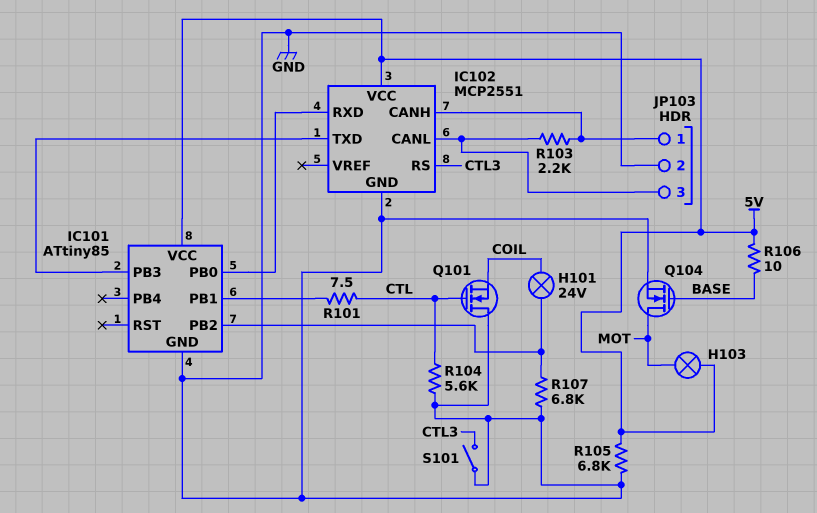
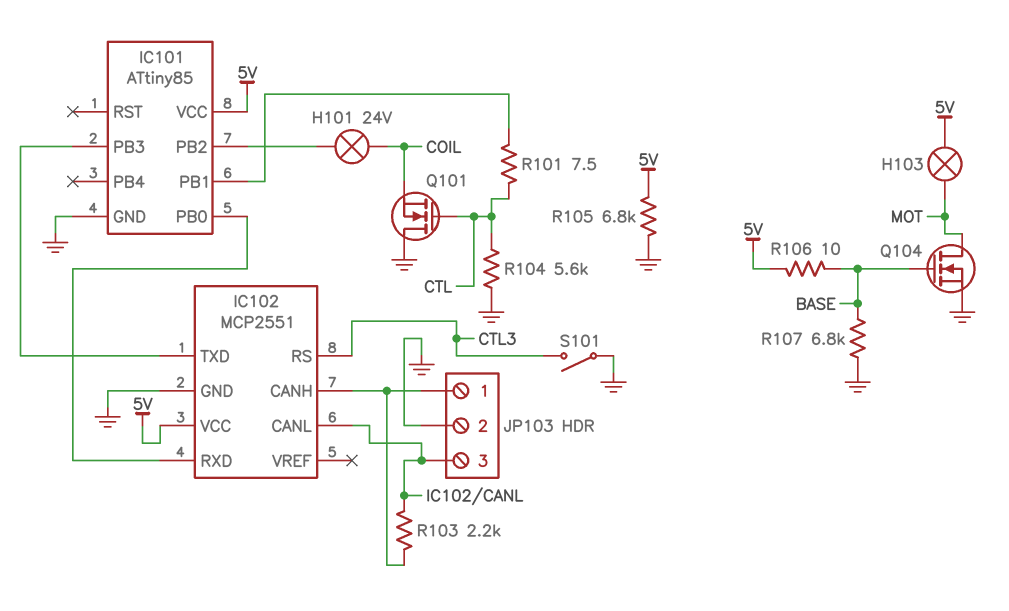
R107: 6.8k (GND, IC101/PB2) -> 6.8k (BASE, GND)

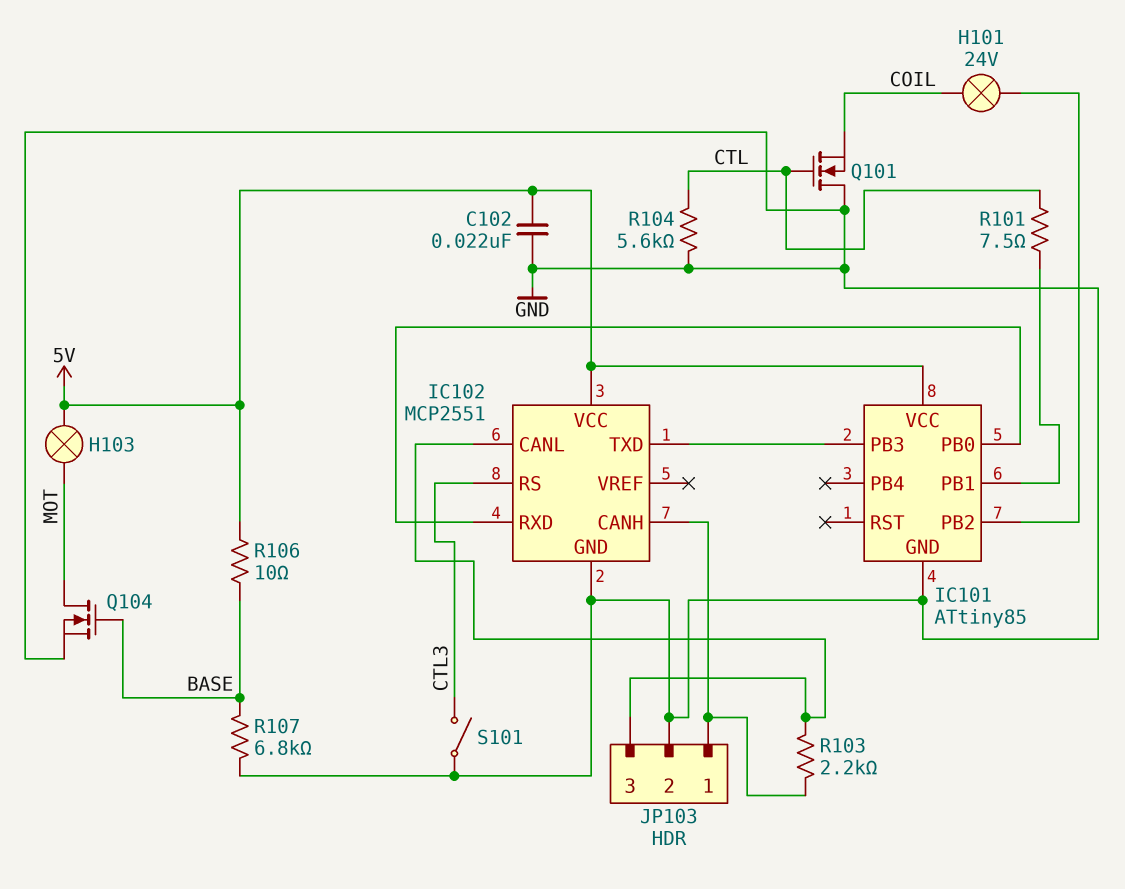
C102: none -> 22nF (5V, GND)
R105: 6.8k (5V, GND) -> none

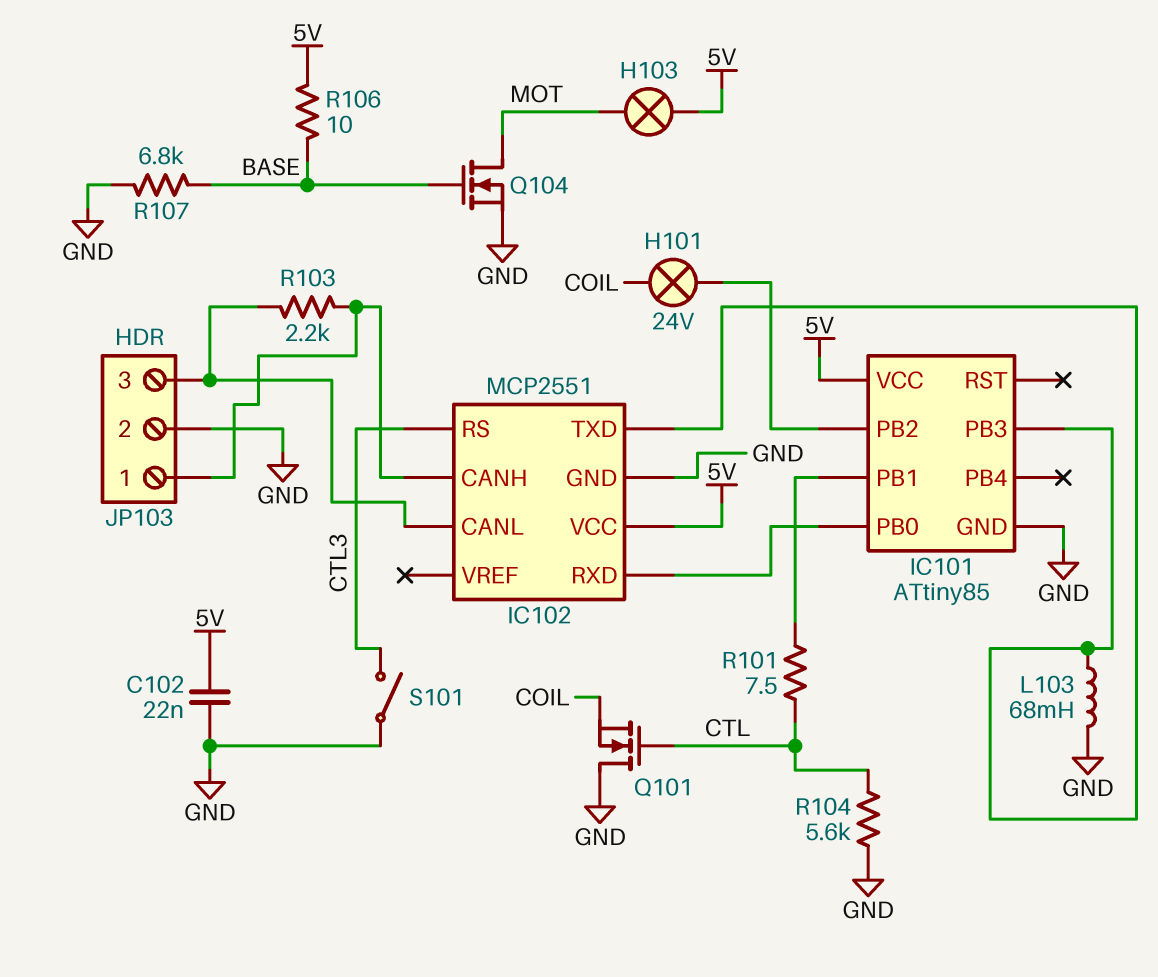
L103: none -> 68mH (GND, IC101/PB3)

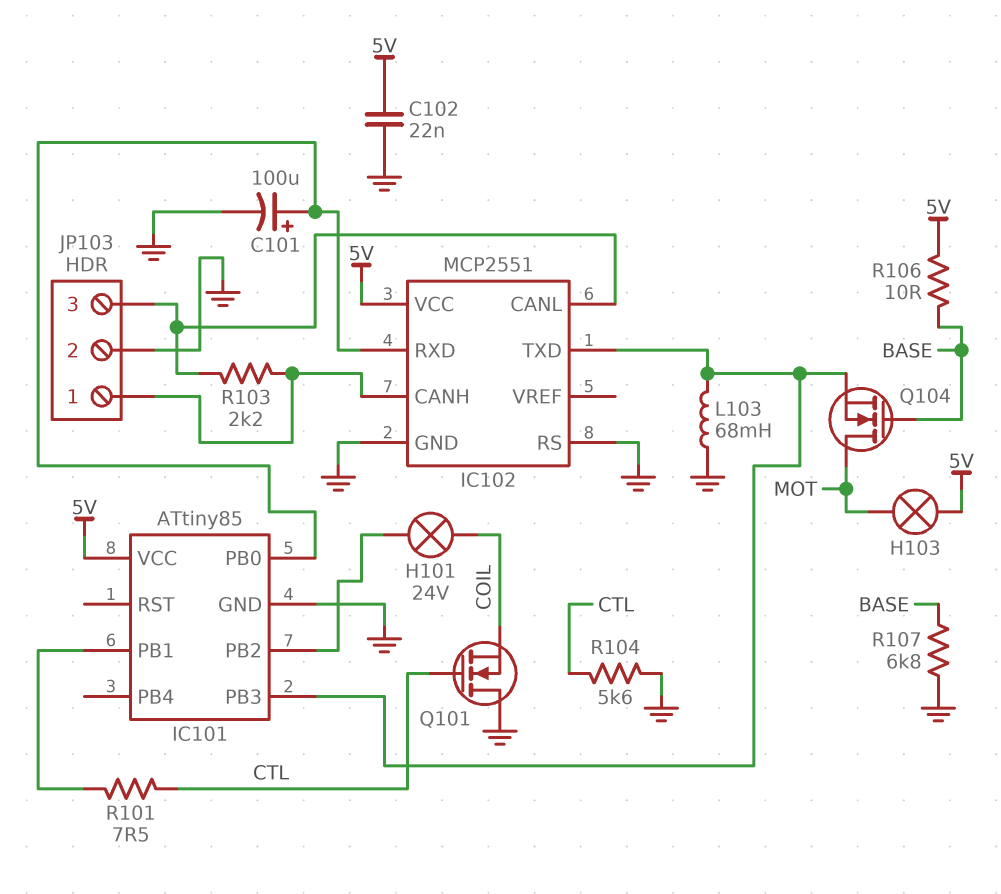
C101: none -> 100uF (plus IC101/PB0, minus GND)
IC102 pin RS: CTL3 -> GND
Q104: NMOS (G BASE, D MOT, S GND) -> NMOS (G BASE, D MOT, S IC101/PB3)
S101: switch (CTL3, GND) -> none

